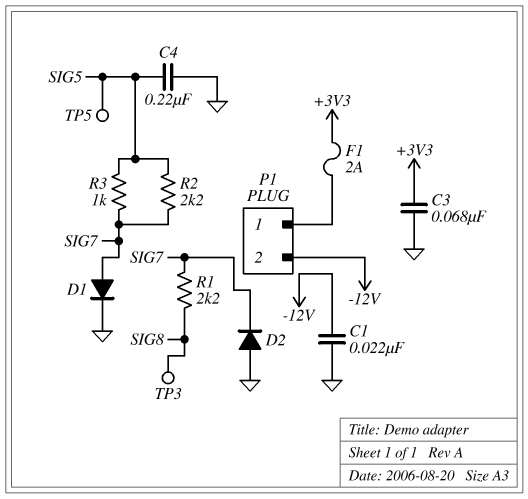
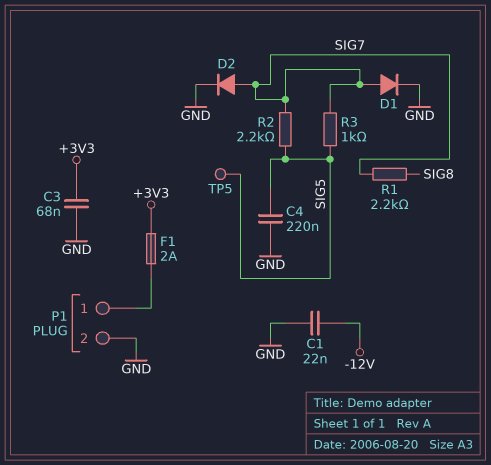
D2: diode (A GND, K SIG7) -> diode (A SIG7, K GND)
P1 pin 2: -12V -> GND
TP3: test point (SIG8) -> none

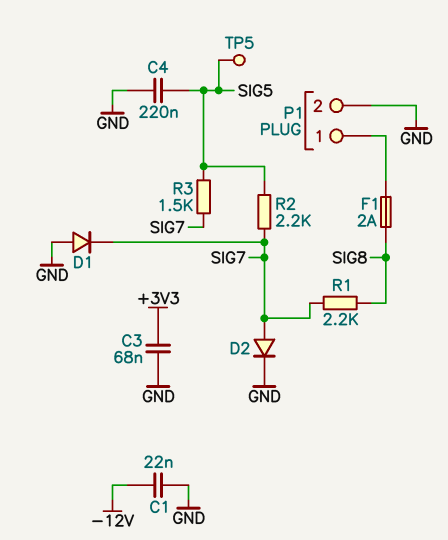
D1: diode (A SIG7, K GND) -> diode (A GND, K SIG7)
F1: 2A (+3V3, P1/1) -> 2A (P1/1, SIG8)
R3: 1k (SIG5, SIG7) -> 1.5k (SIG5, SIG7)

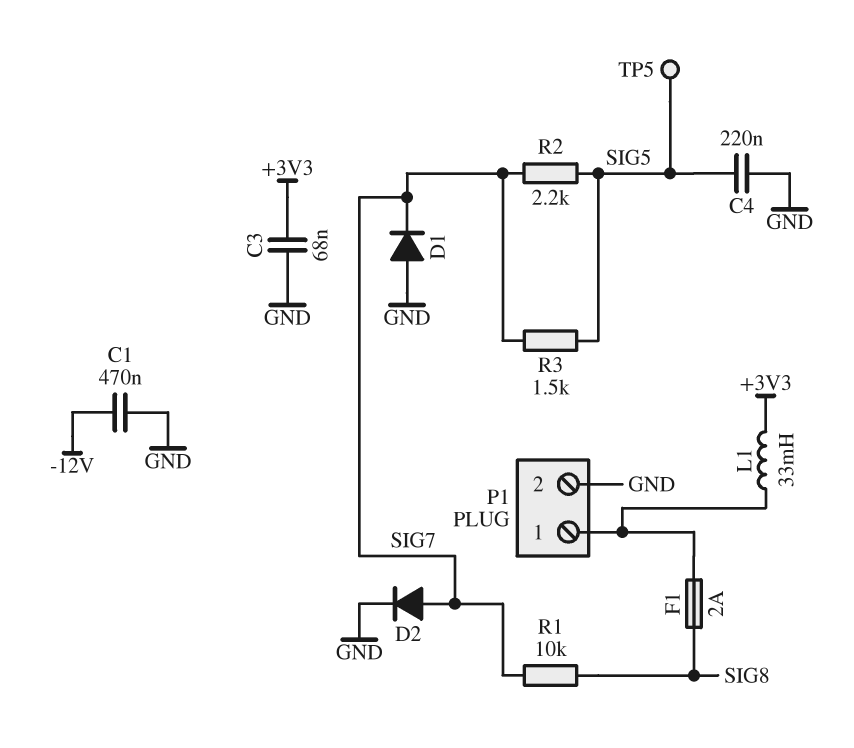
C1: 22nF (-12V, GND) -> 470nF (-12V, GND)
L1: none -> 33mH (+3V3, P1/1)
R1: 2.2k (SIG7, SIG8) -> 10k (SIG7, SIG8)

